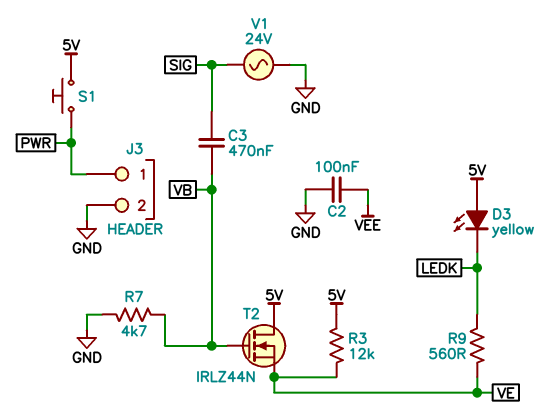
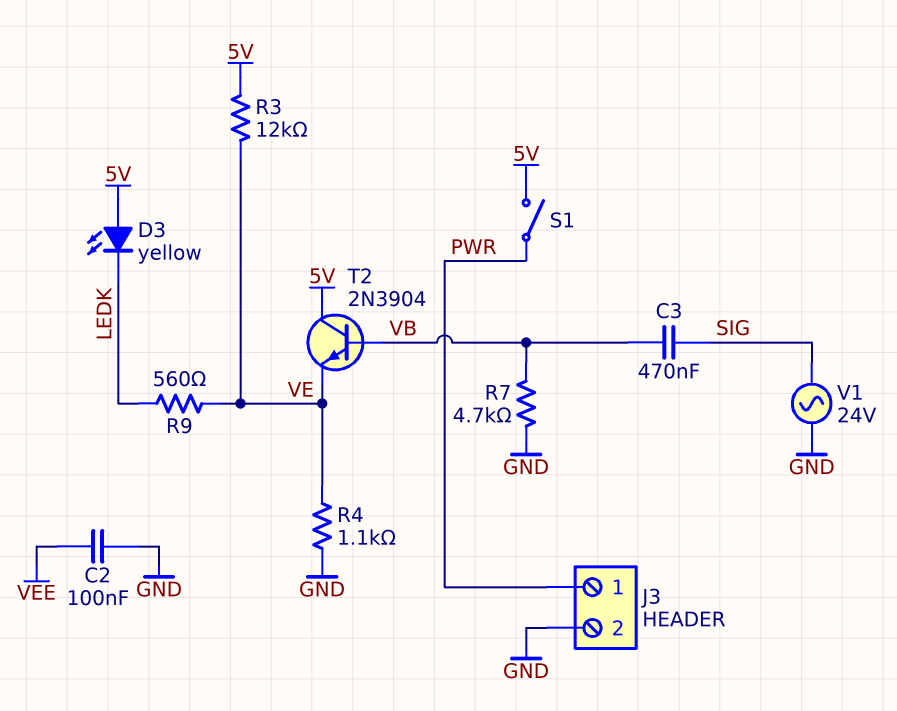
R4: none -> 1.1k (GND, VE)
S1: button (5V, PWR) -> switch (5V, PWR)
T2: NMOS IRLZ44N (G VB, D 5V, S VE) -> NPN 2N3904 (B VB, C 5V, E VE)

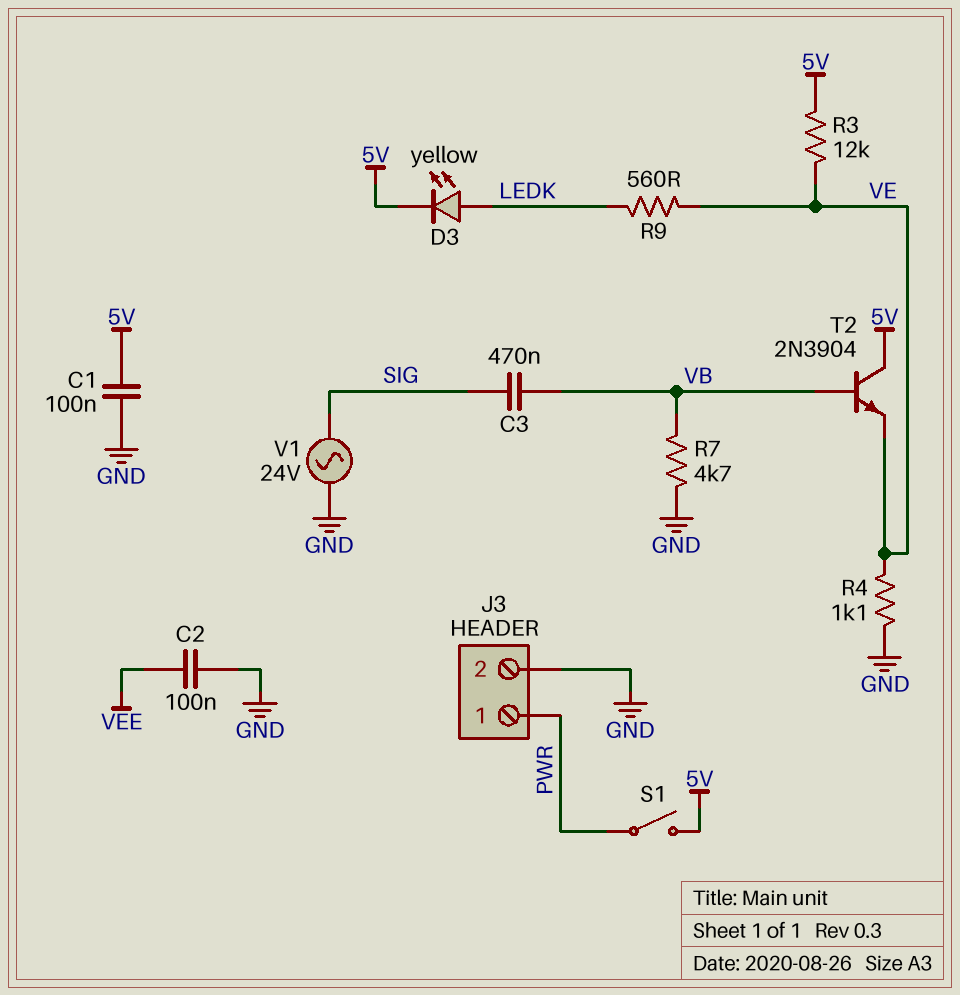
C1: none -> 100nF (5V, GND)
D3: LED yellow (A 5V, K LEDK) -> LED yellow (A LEDK, K 5V)

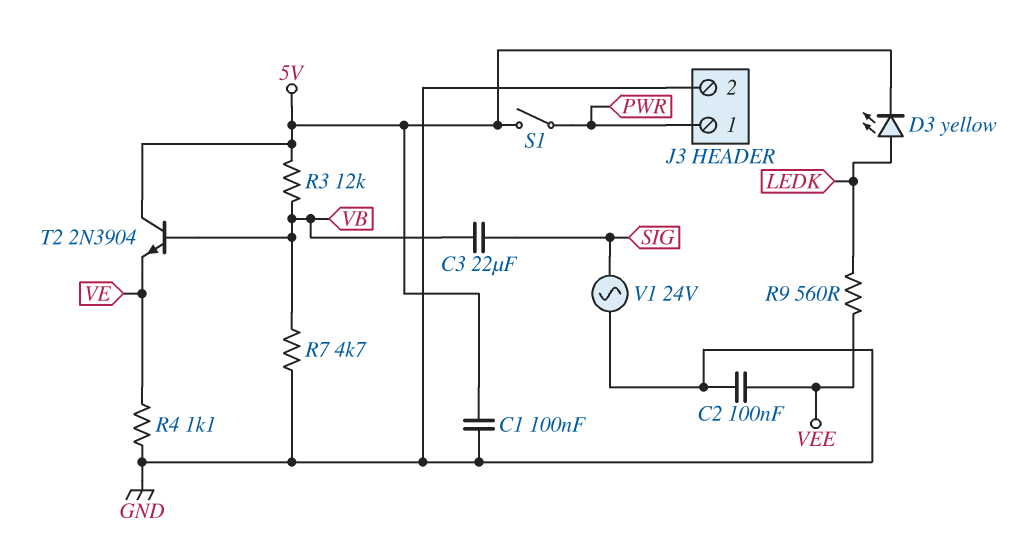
C3: 470nF (SIG, VB) -> 22uF (SIG, VB)
R3: 12k (5V, VE) -> 12k (5V, VB)
R9: 560 (LEDK, VE) -> 560 (LEDK, VEE)

